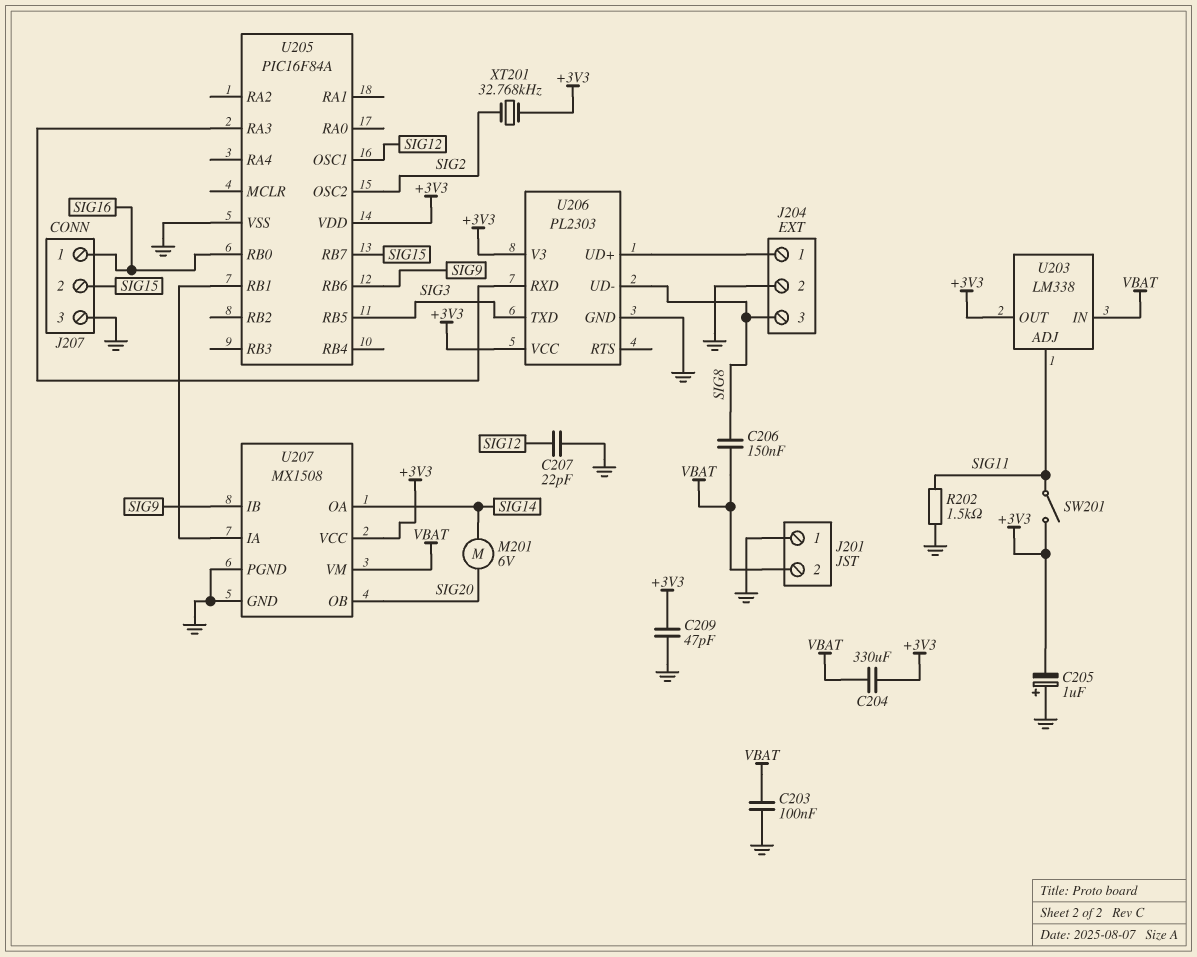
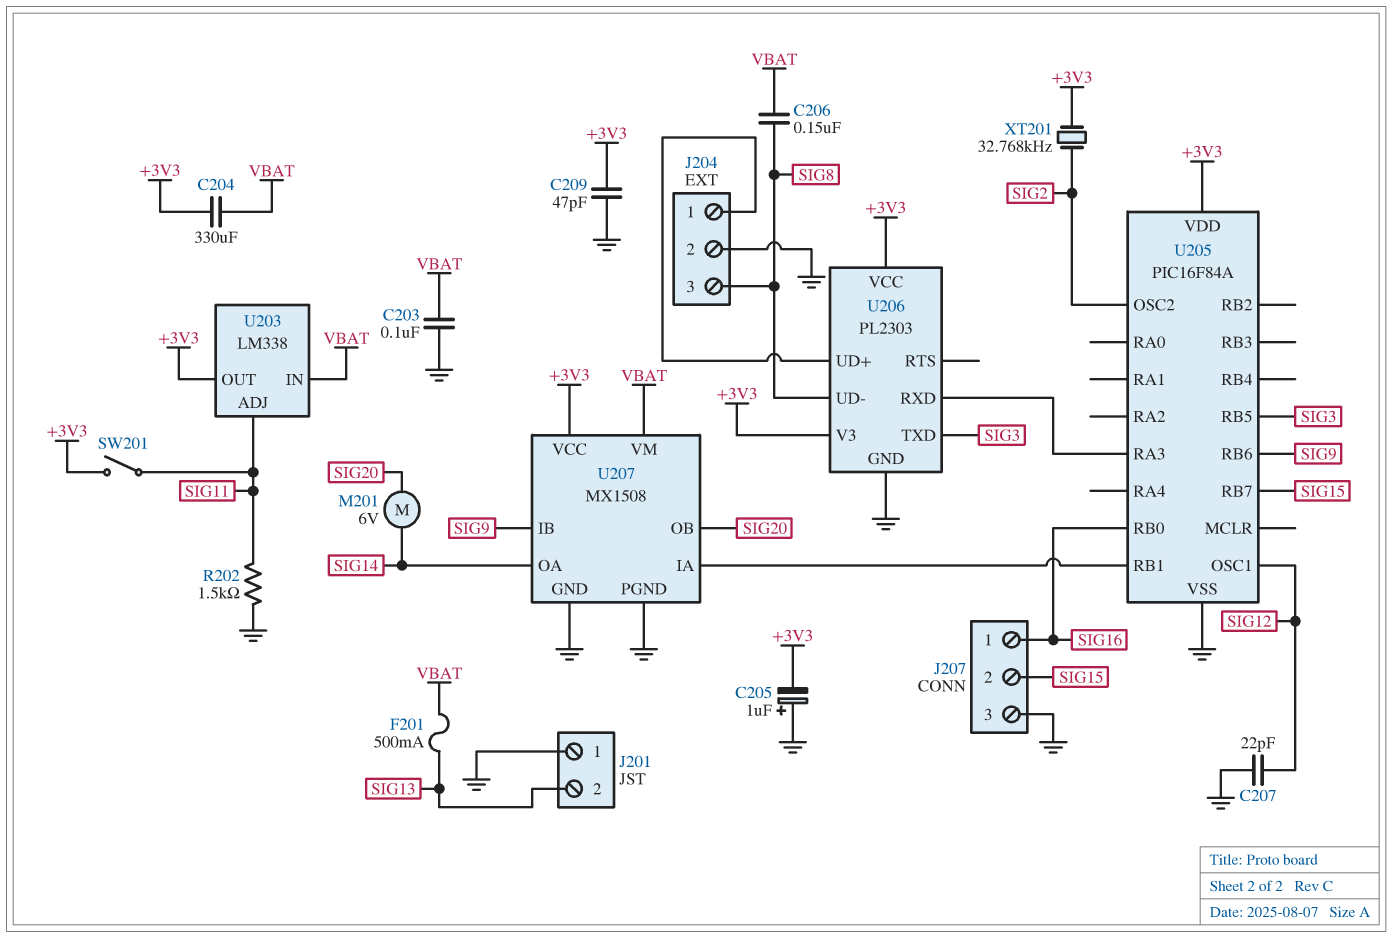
F201: none -> 500mA (SIG13, VBAT)
J201 pin 2: VBAT -> SIG13

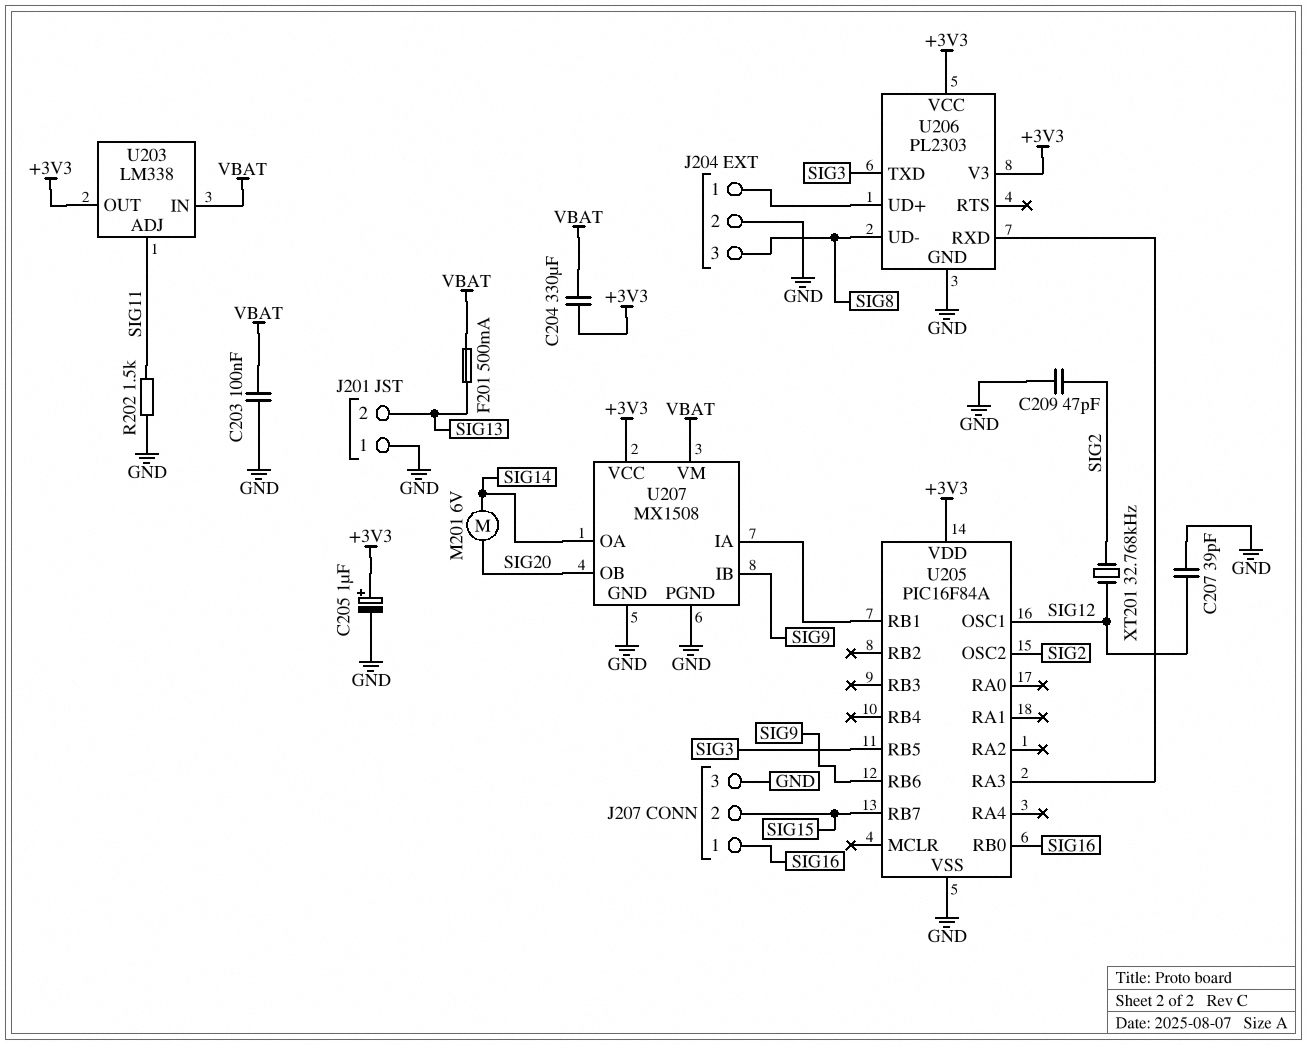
C205: 1uF (plus GND, minus +3V3) -> 1uF (plus +3V3, minus GND)
C206: 150nF (SIG8, VBAT) -> none
C207: 22pF (GND, SIG12) -> 39pF (GND, SIG12)
C209: 47pF (+3V3, GND) -> 47pF (GND, SIG2)
SW201: switch (+3V3, SIG11) -> none
XT201: 32.768kHz (+3V3, SIG2) -> 32.768kHz (SIG2, SIG12)

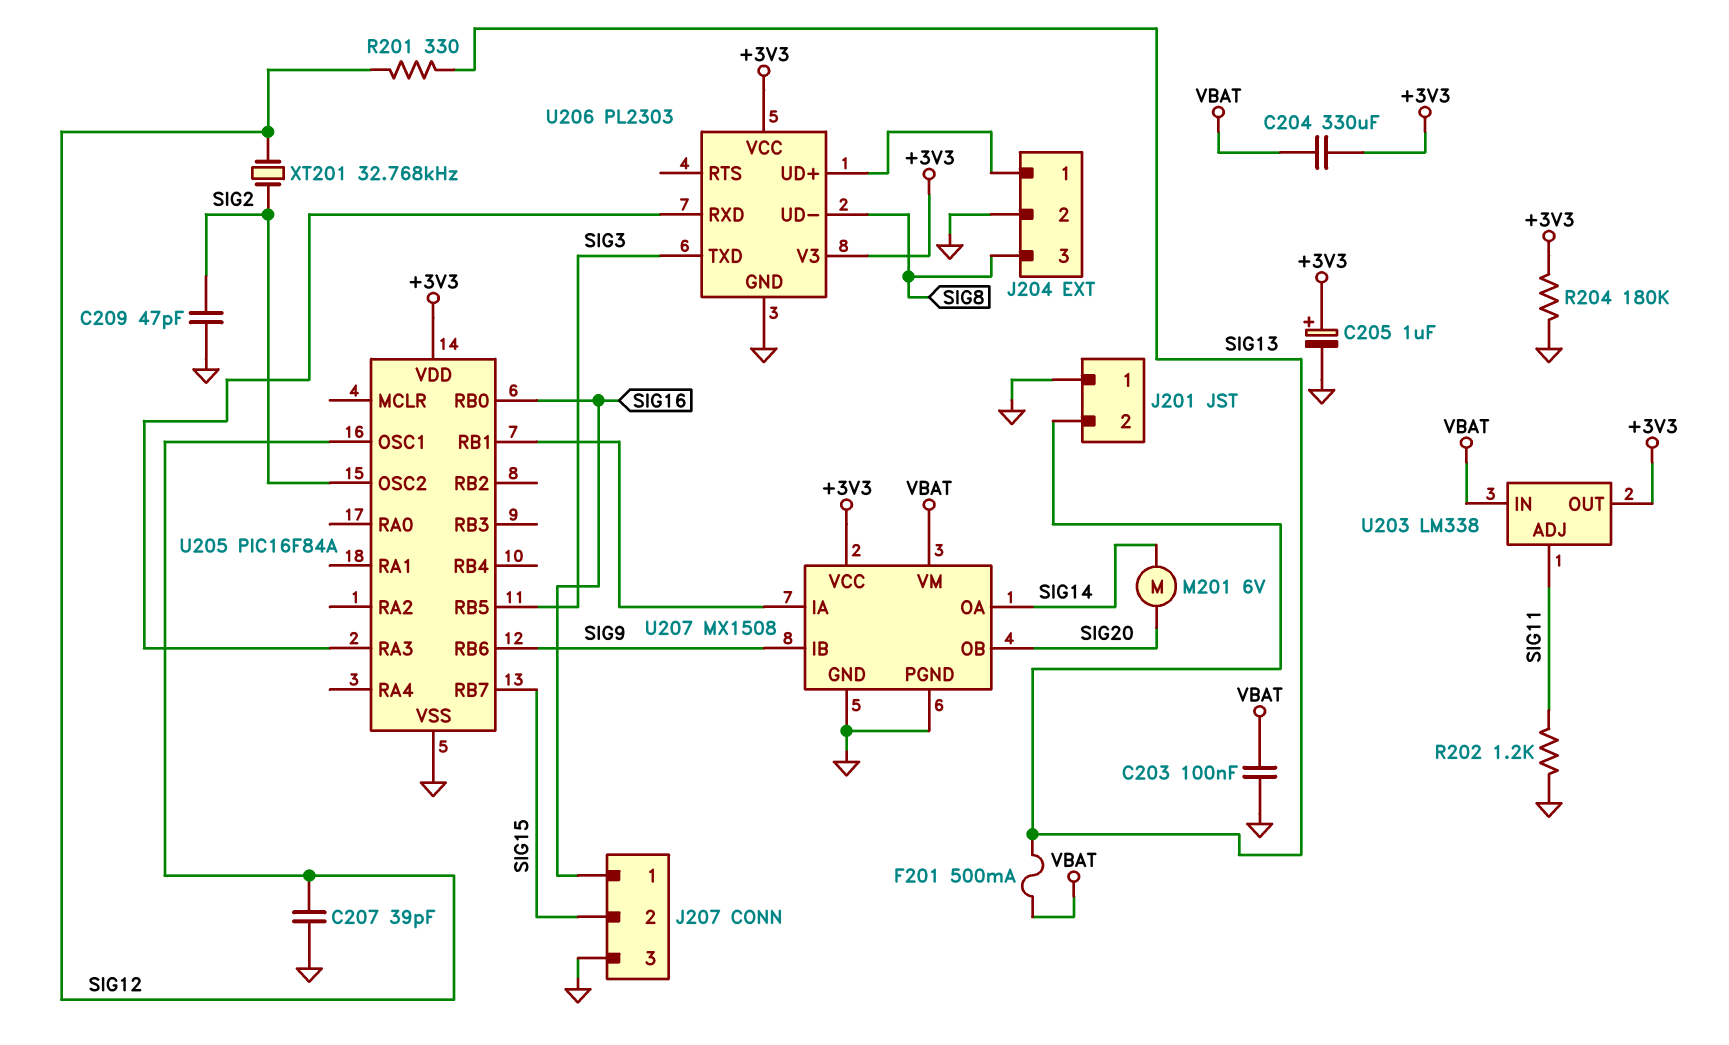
R201: none -> 330 (SIG12, SIG13)
R202: 1.5k (GND, SIG11) -> 1.2k (GND, SIG11)
R204: none -> 180k (+3V3, GND)

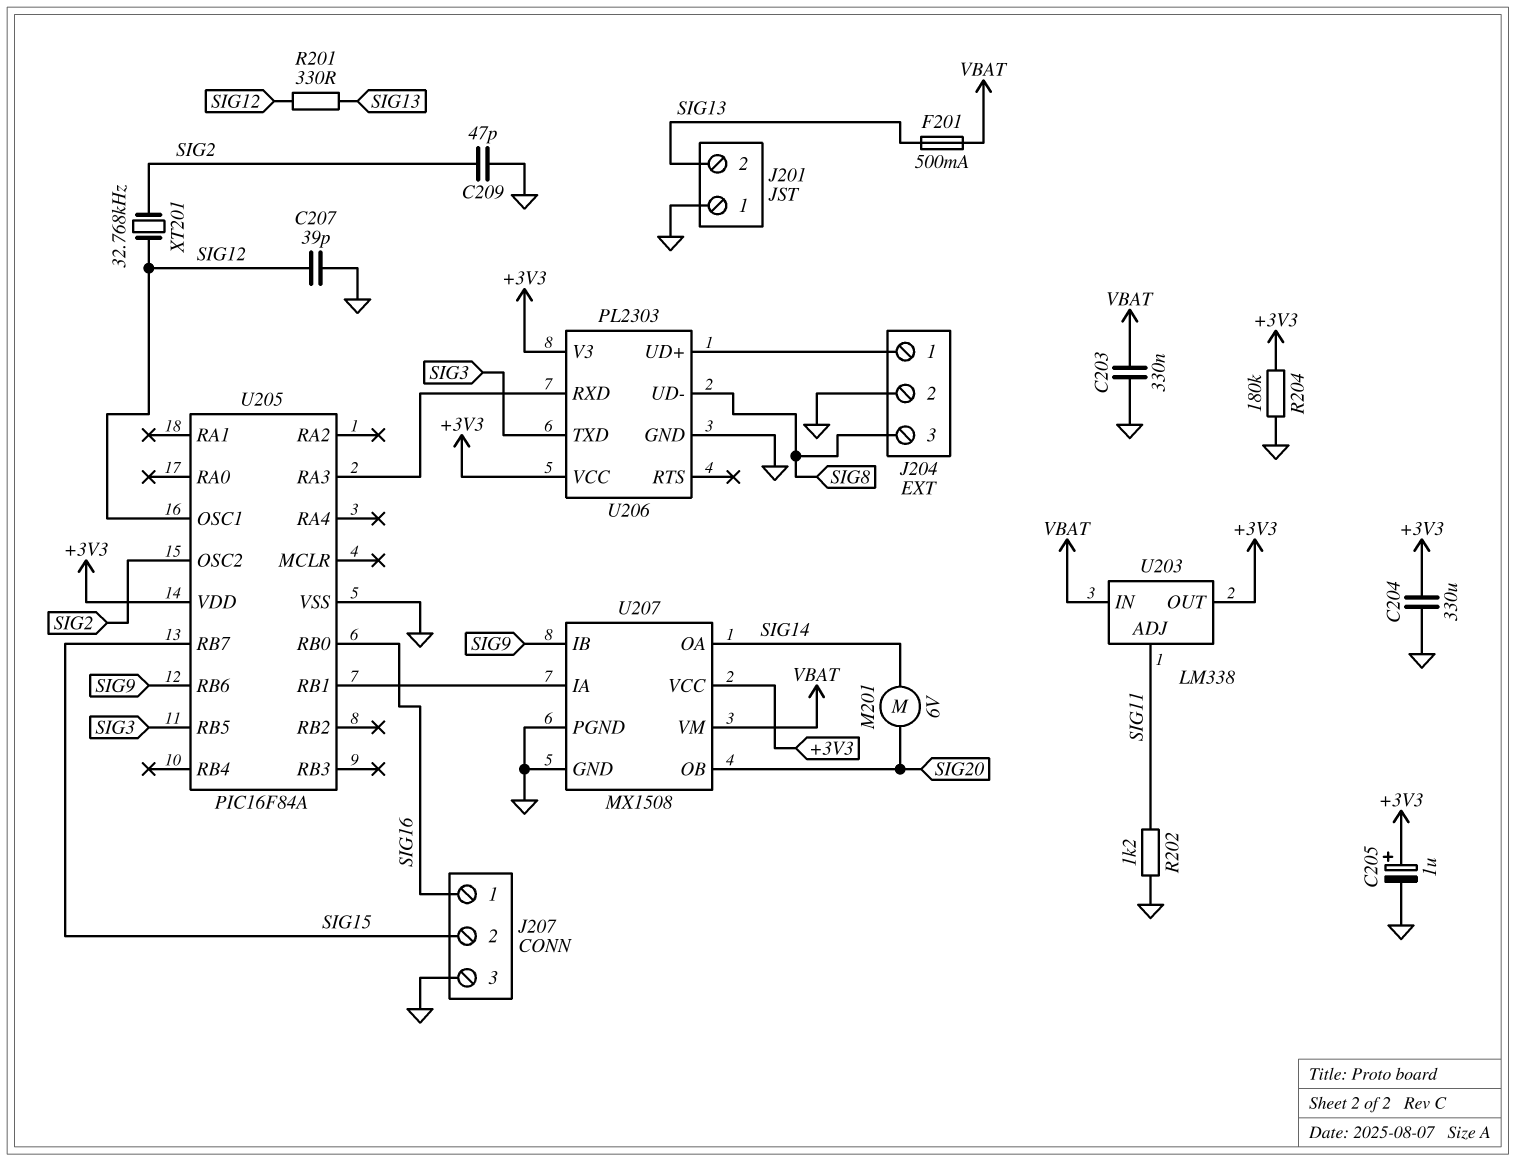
C203: 100nF (GND, VBAT) -> 330nF (GND, VBAT)
C204: 330uF (+3V3, VBAT) -> 330uF (+3V3, GND)

